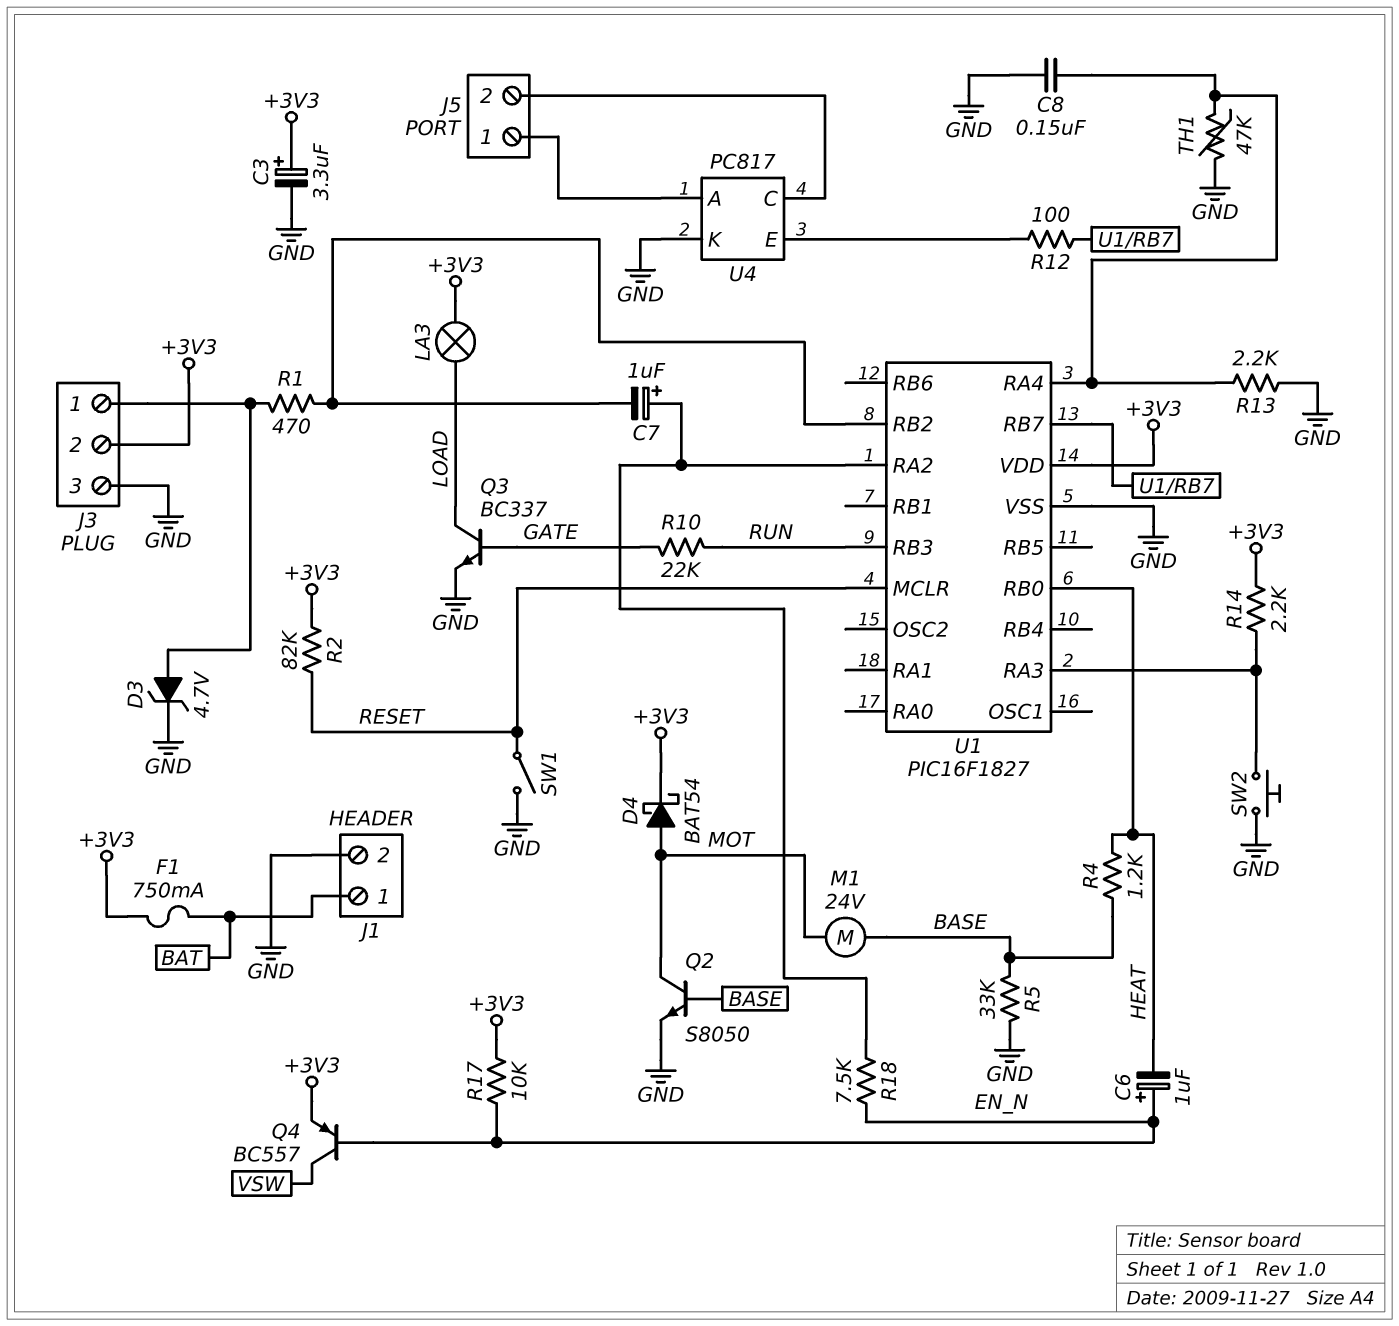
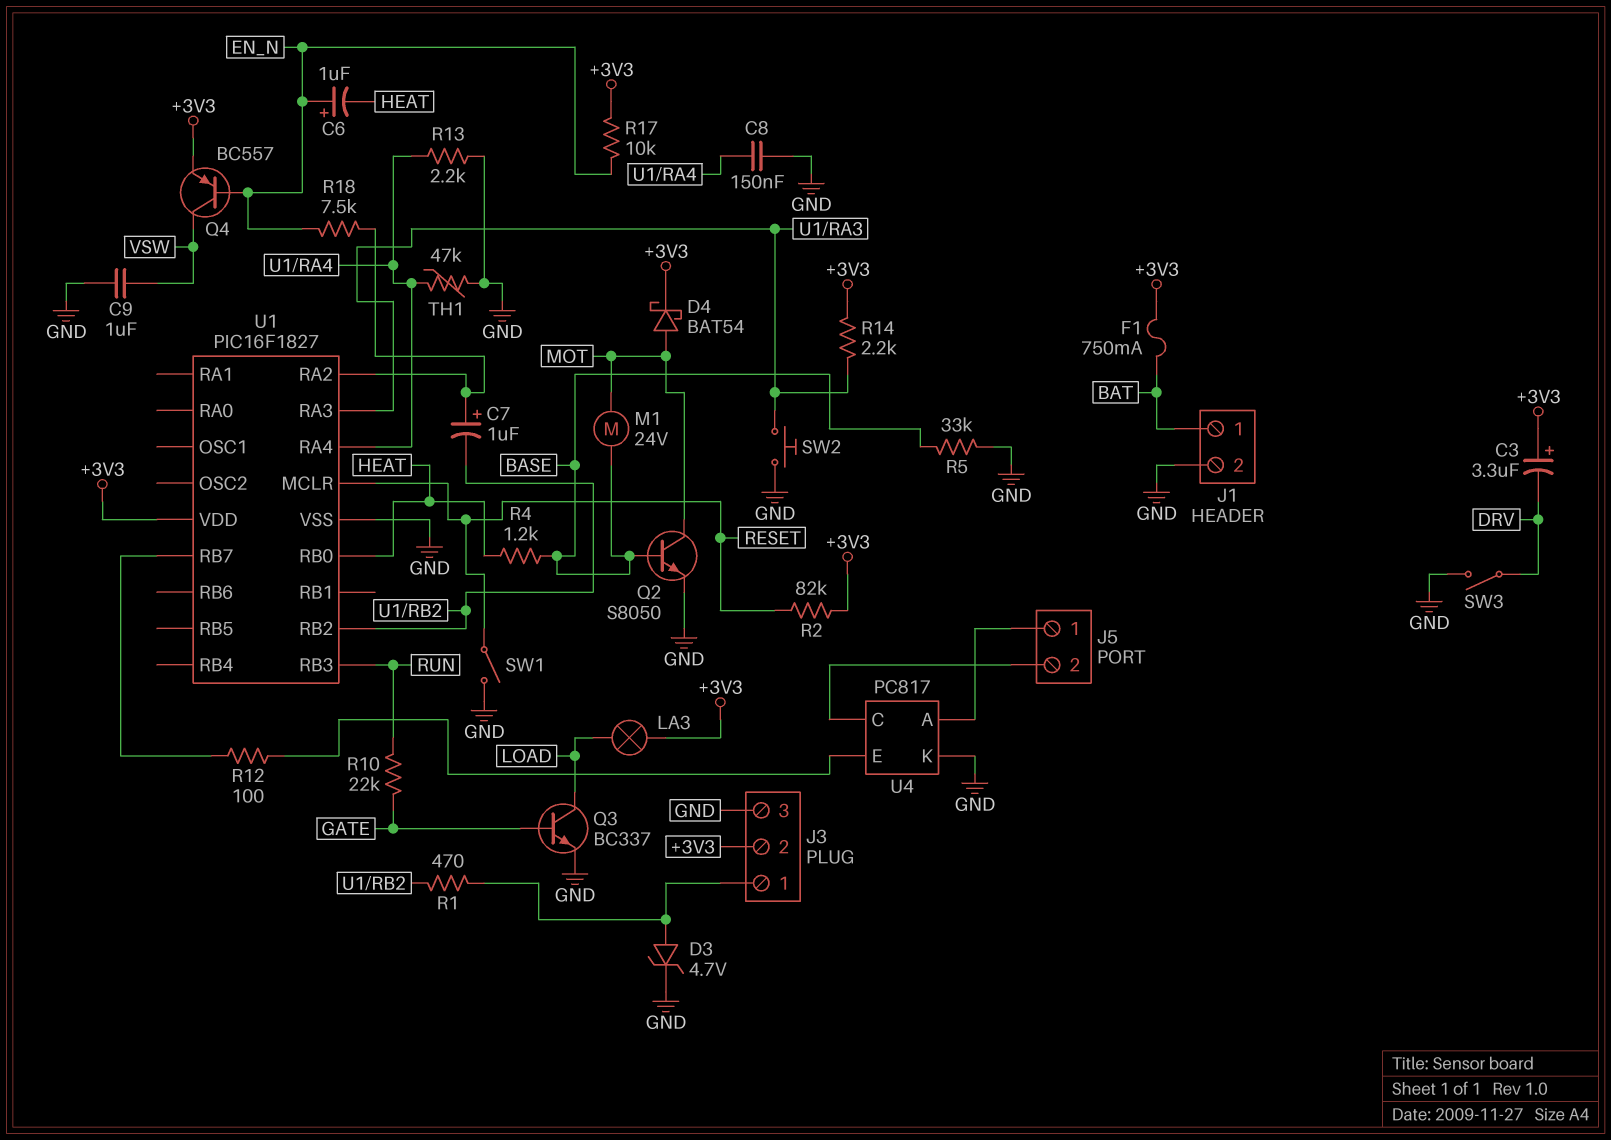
C3: 3.3uF (plus +3V3, minus GND) -> 3.3uF (plus +3V3, minus DRV)
C9: none -> 1uF (GND, VSW)
SW3: none -> switch (DRV, GND)

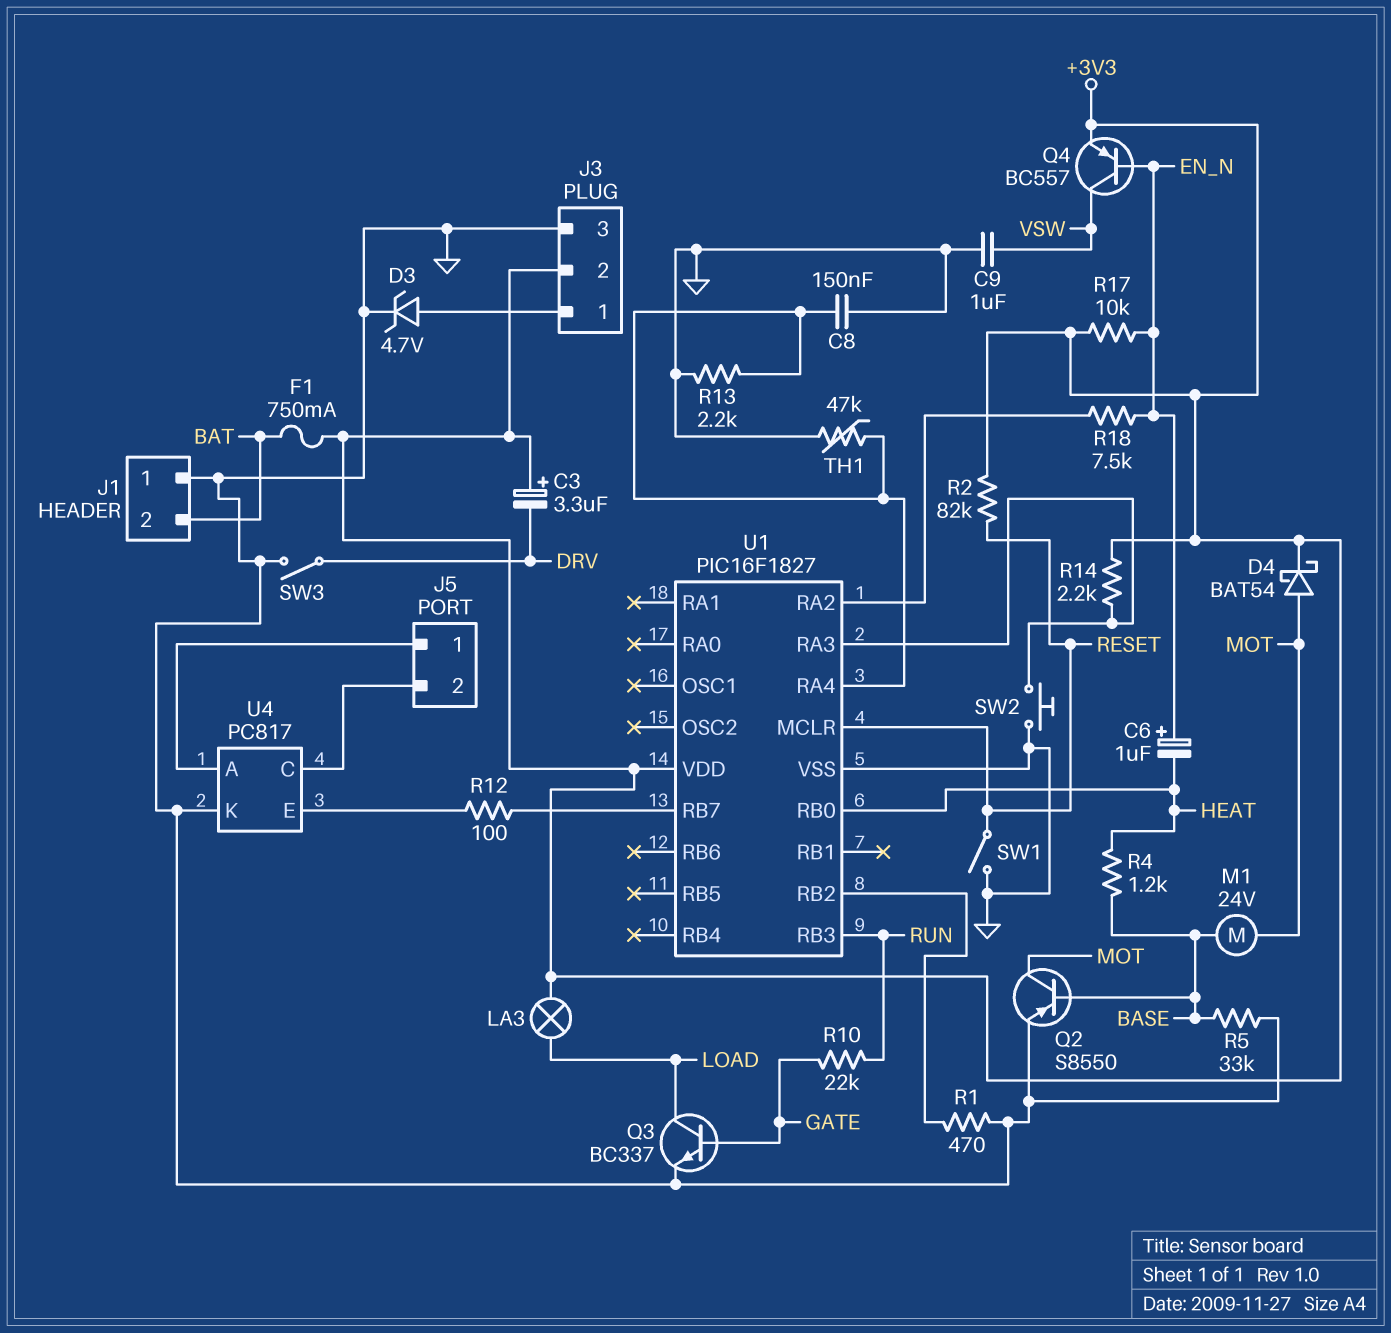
C7: 1uF (plus U1/RA2, minus U1/RB2) -> none
J1 pin 1: BAT -> GND
J1 pin 2: GND -> BAT
Q2: NPN S8050 (B BASE, C MOT, E GND) -> PNP S8550 (B BASE, C MOT, E GND)
R1: 470 (J3/1, U1/RB2) -> 470 (GND, U1/RB2)

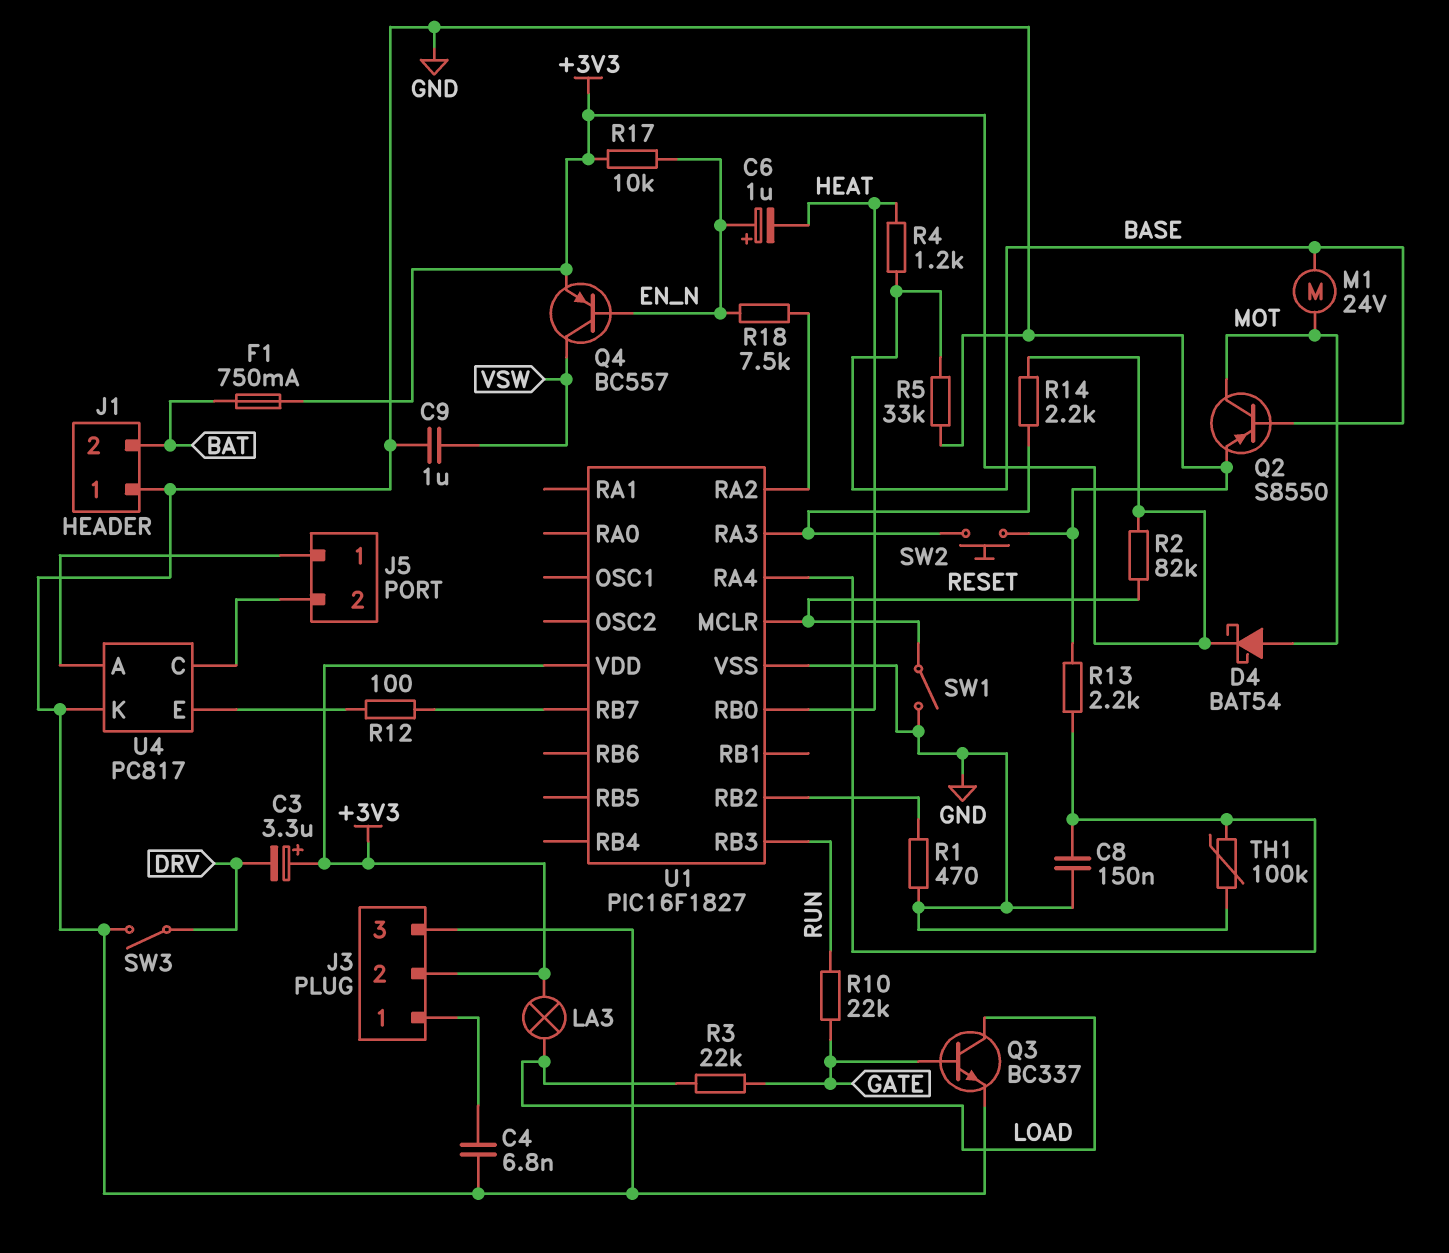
C4: none -> 6.8nF (GND, J3/1)
D3: zener 4.7V (A J3/1, K GND) -> none
R3: none -> 22k (GATE, LOAD)
TH1: 47k (GND, U1/RA4) -> 100k (GND, U1/RA4)

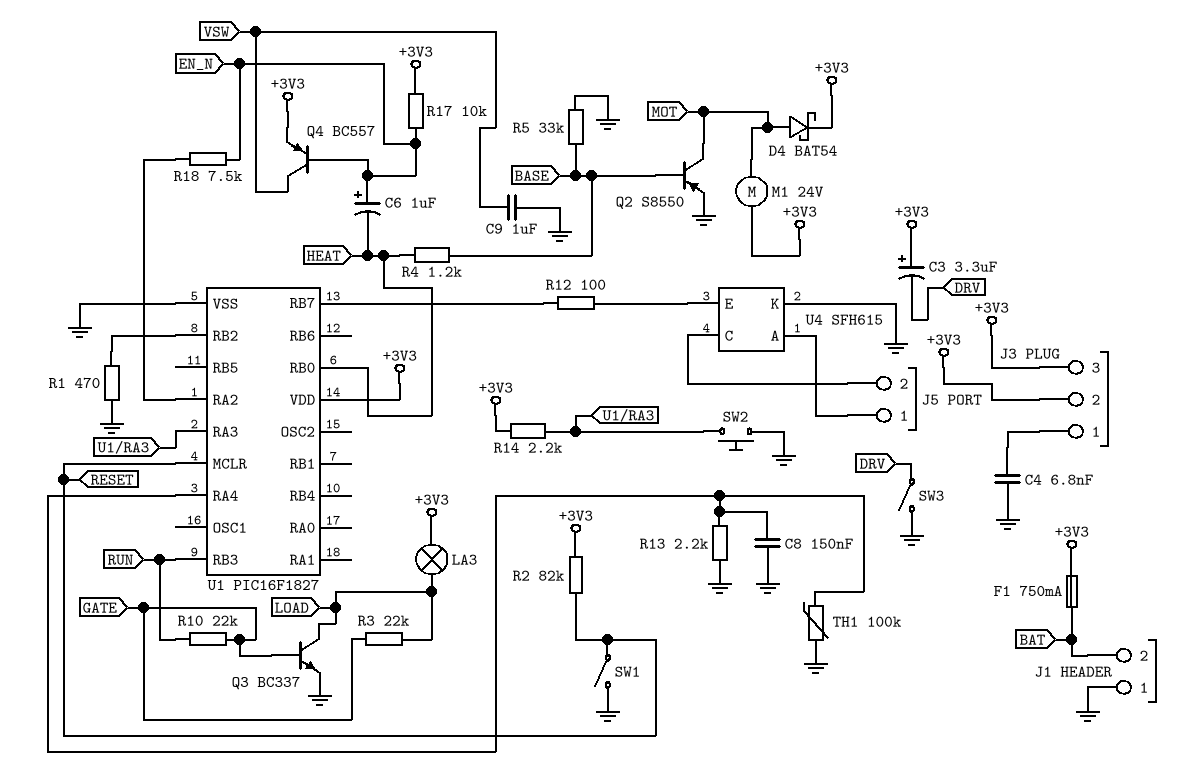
J3 pin 3: GND -> +3V3
M1: motor 24V (BASE, MOT) -> motor 24V (+3V3, MOT)
U4: PC817 -> SFH615

